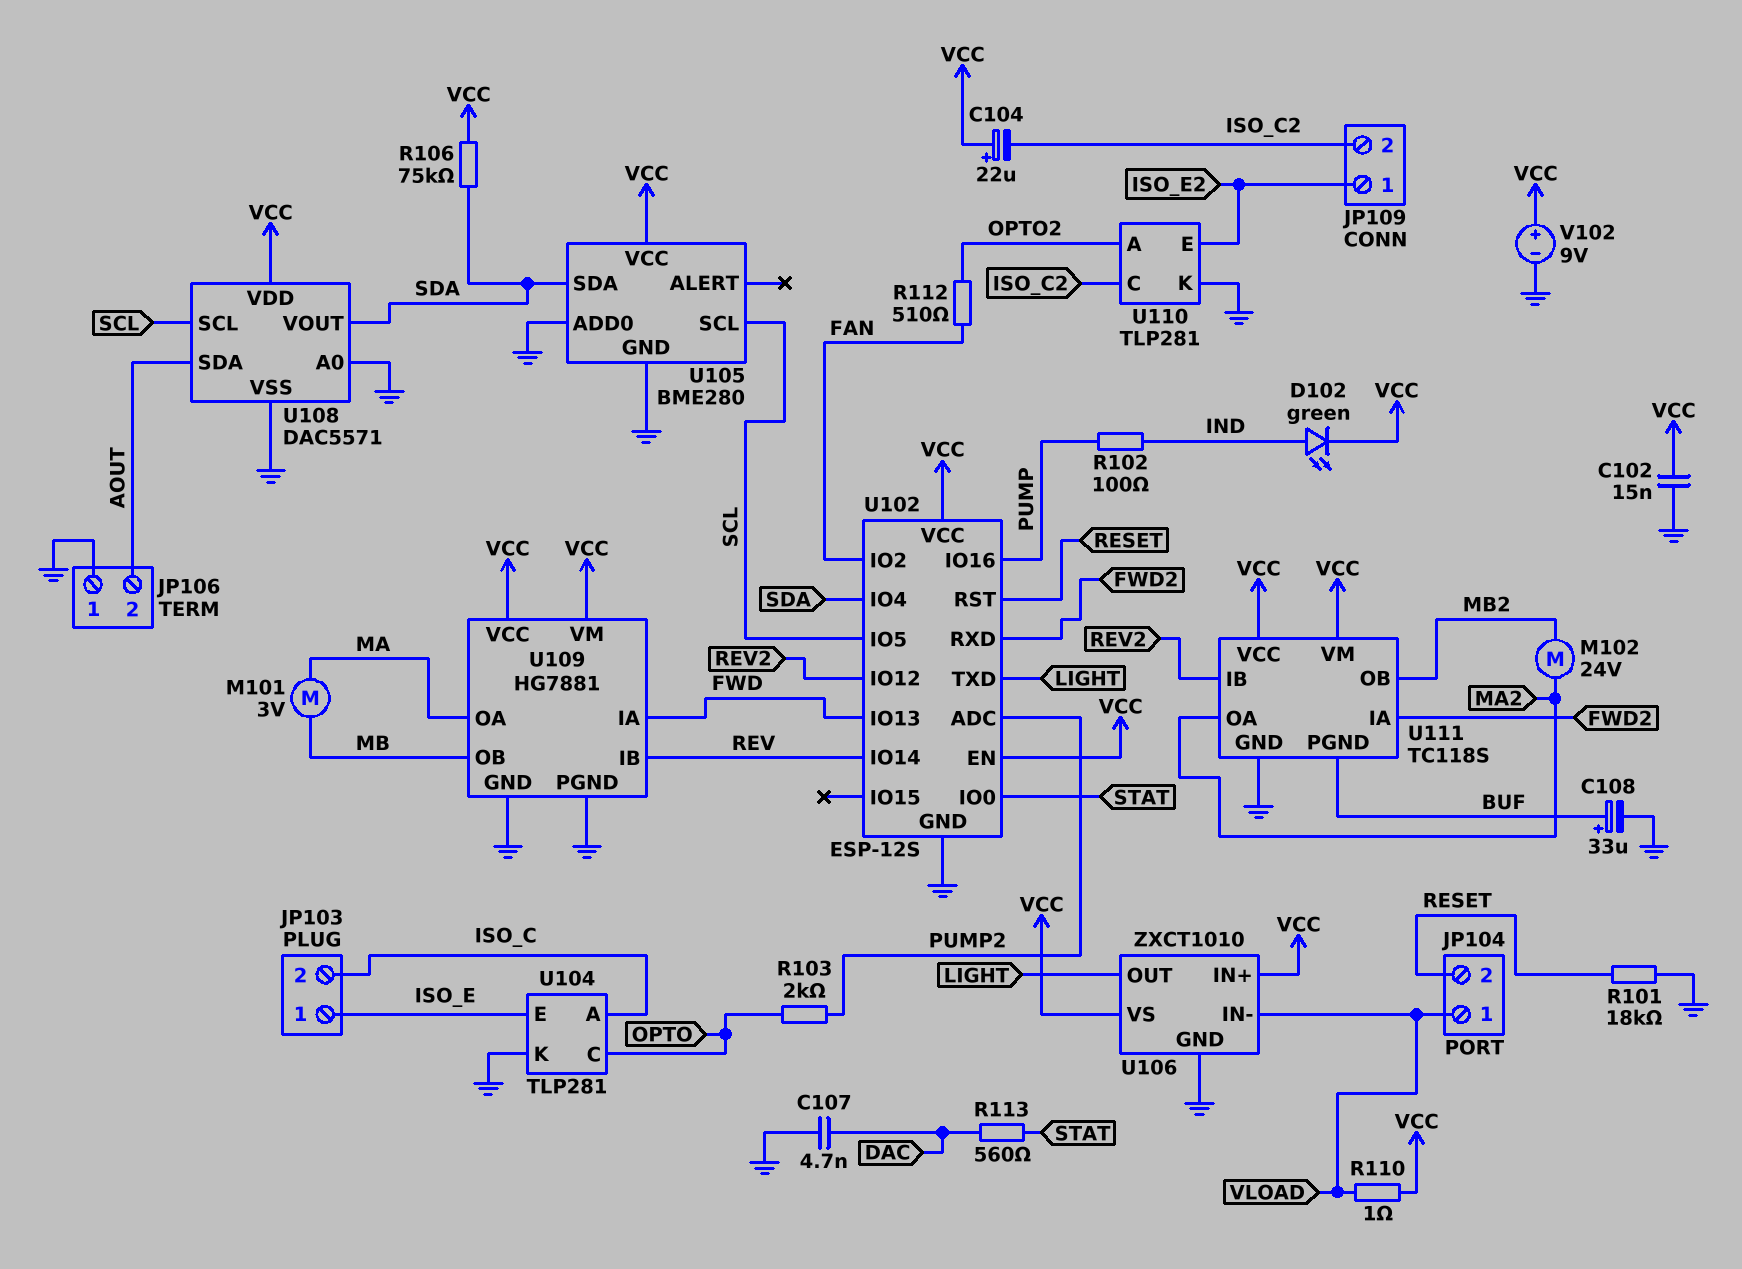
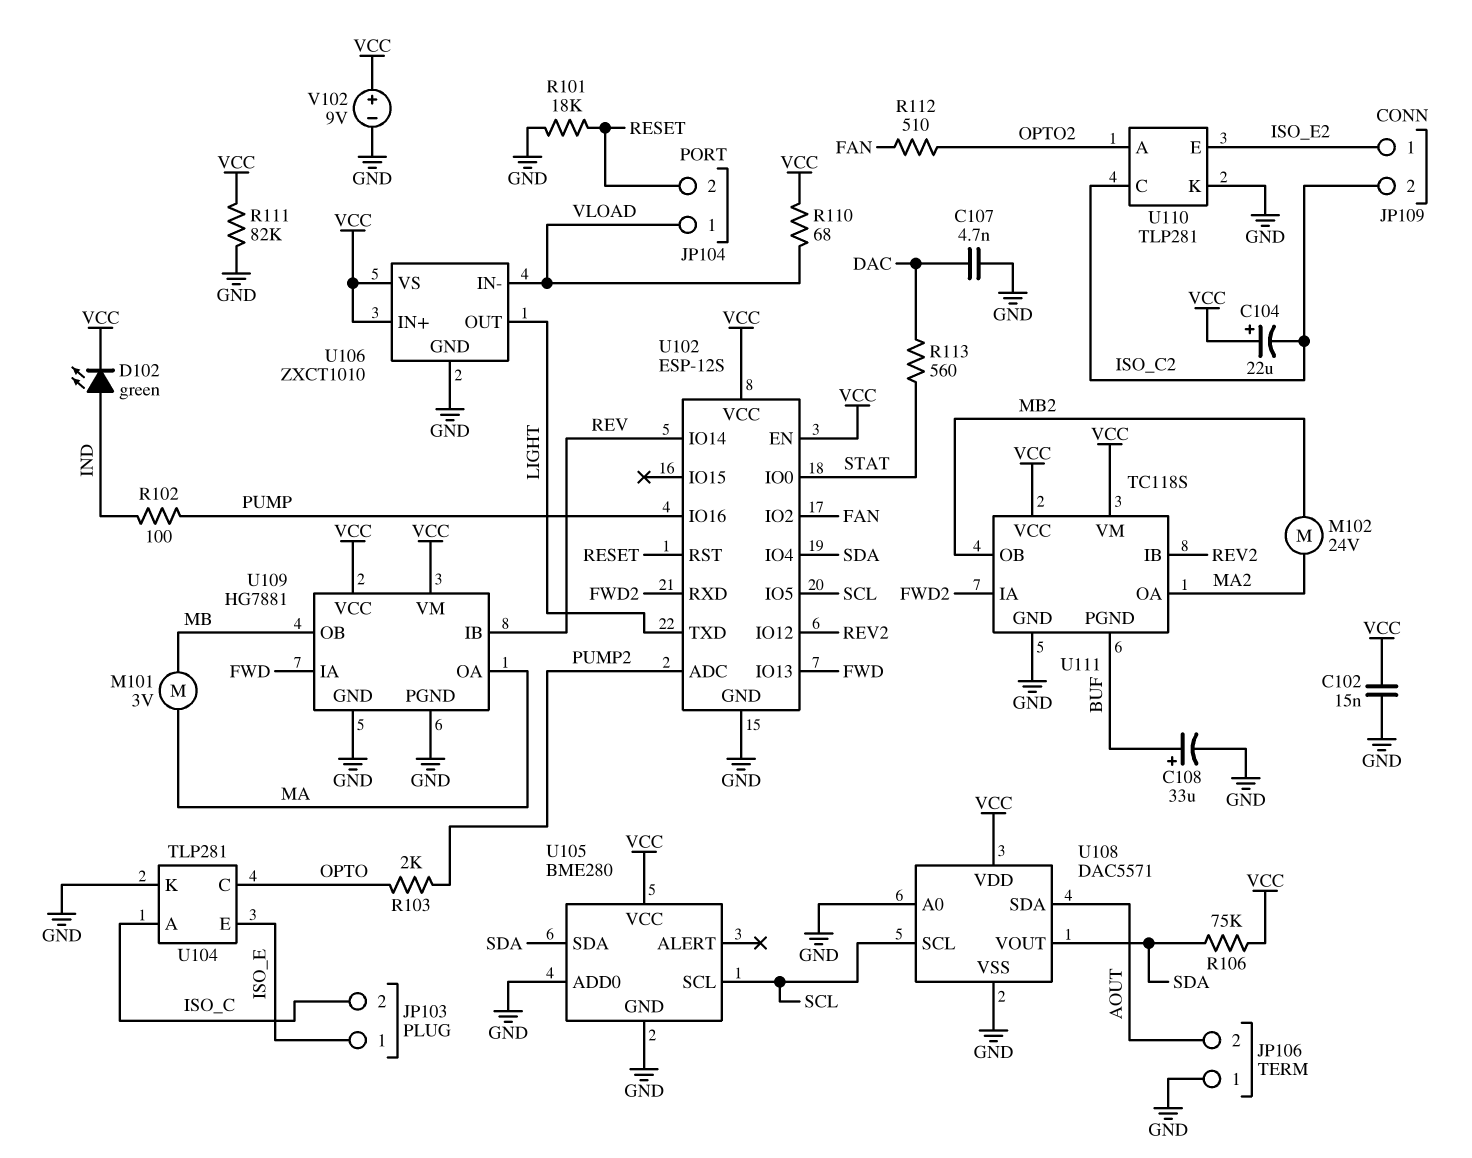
R110: 1 (VCC, VLOAD) -> 68 (VCC, VLOAD)
R111: none -> 82k (GND, VCC)

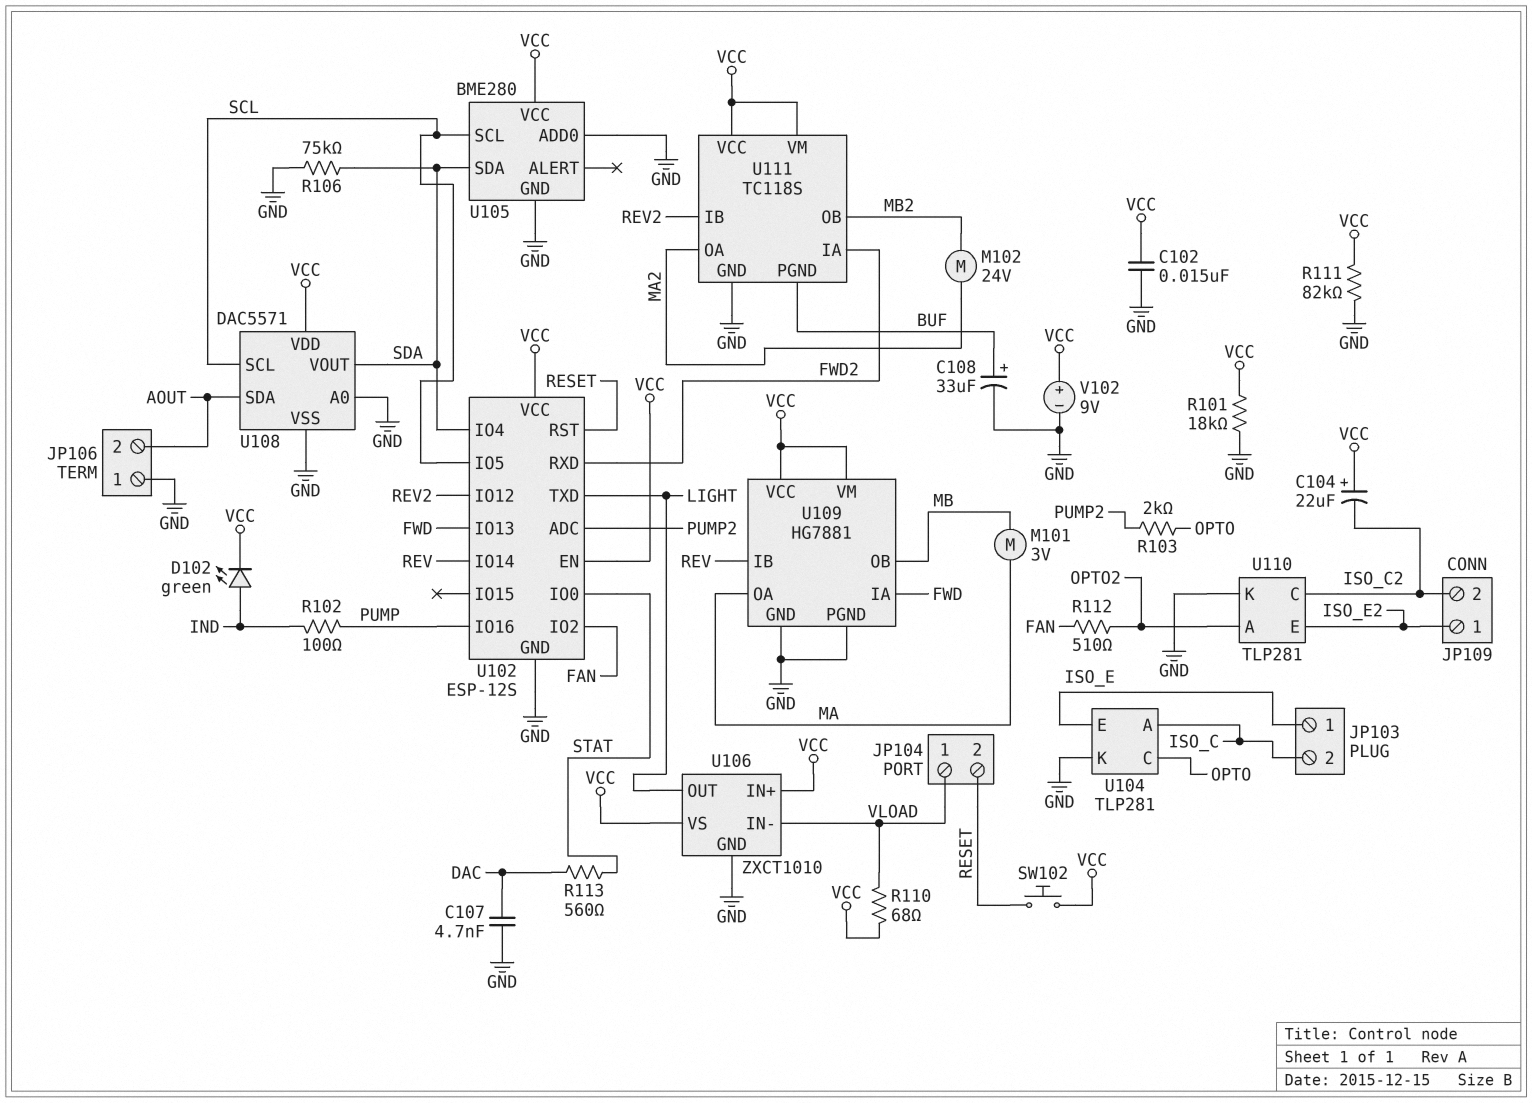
R101: 18k (GND, RESET) -> 18k (GND, VCC)
R106: 75k (SDA, VCC) -> 75k (GND, SDA)
SW102: none -> button (RESET, VCC)

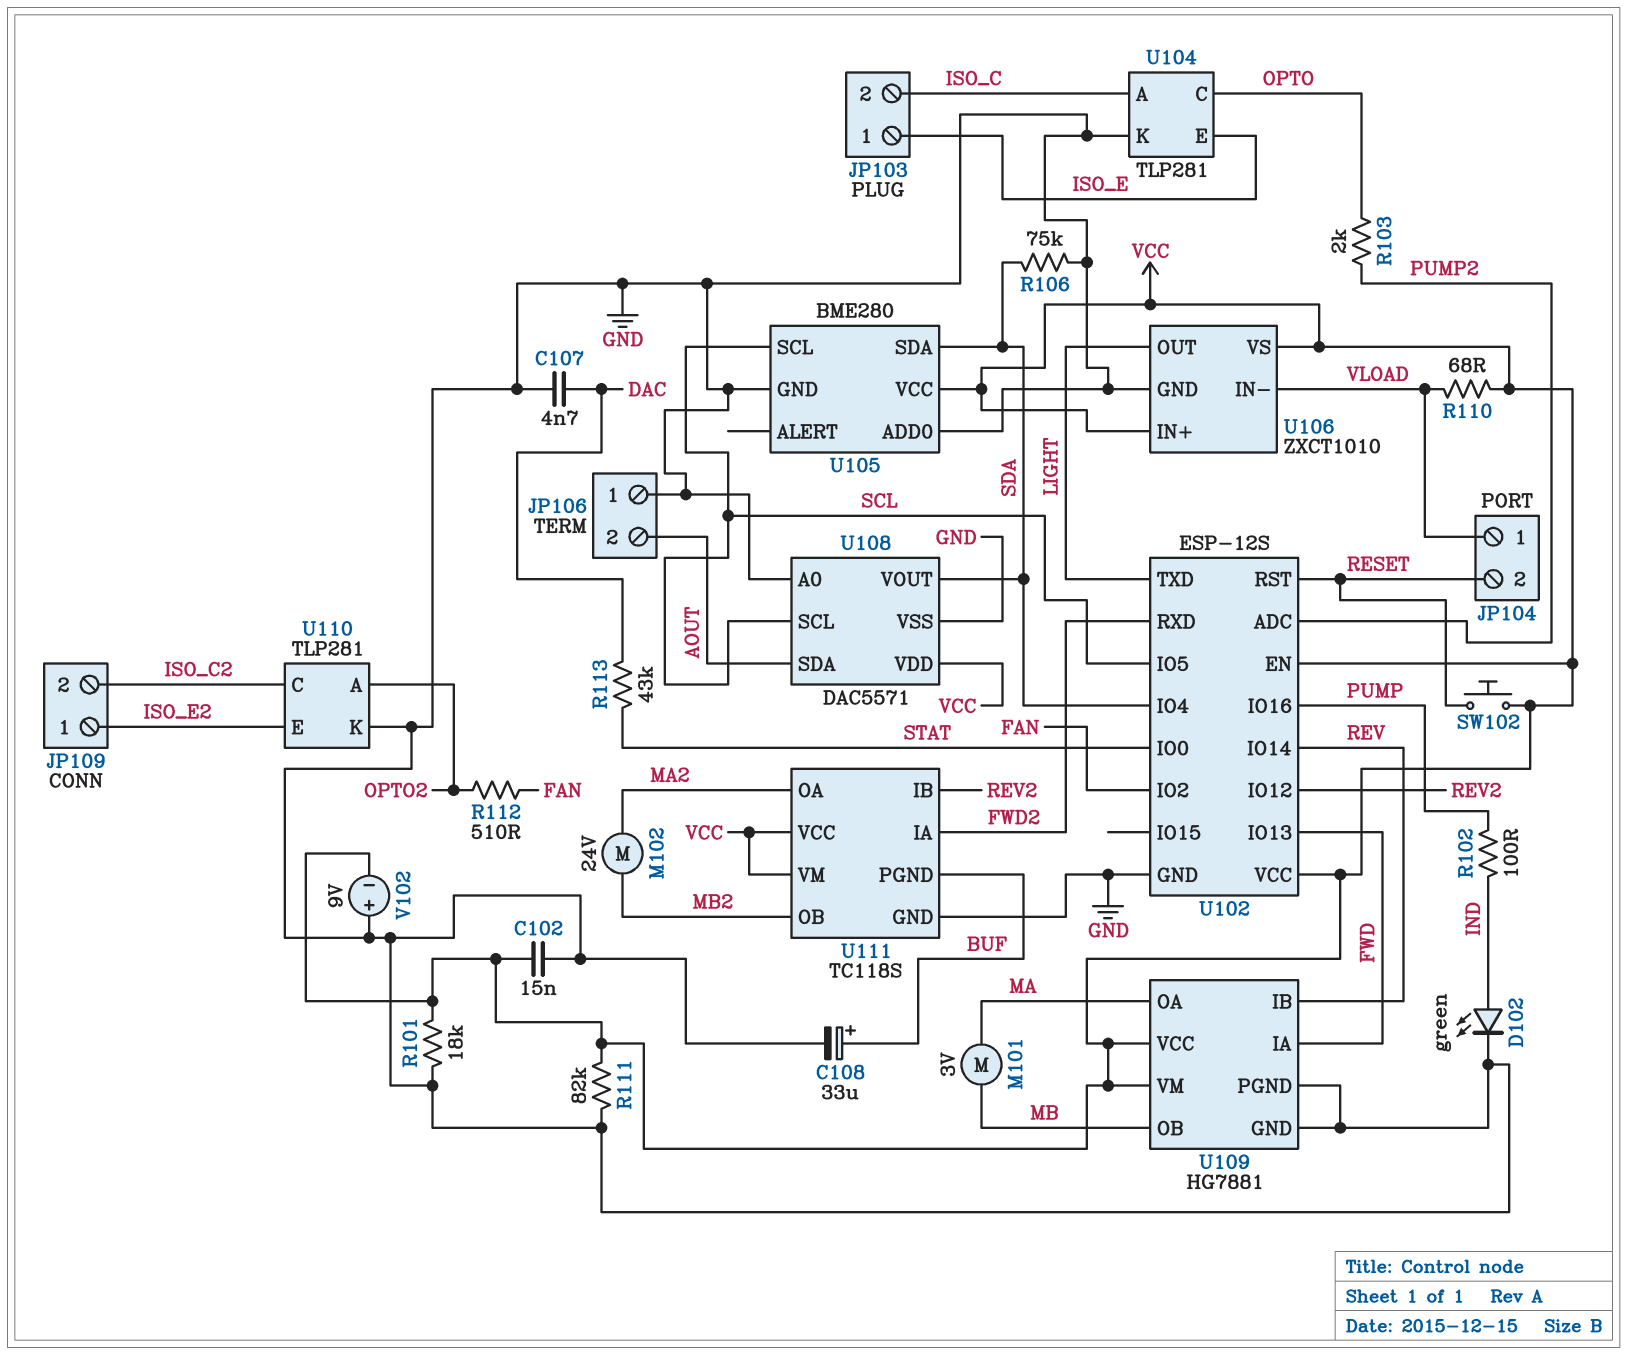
C104: 22uF (plus VCC, minus ISO_C2) -> none
D102: LED green (A IND, K VCC) -> LED green (A IND, K GND)
R113: 560 (DAC, STAT) -> 43k (DAC, STAT)
V102: 9V (plus VCC, minus GND) -> 9V (plus GND, minus VCC)

